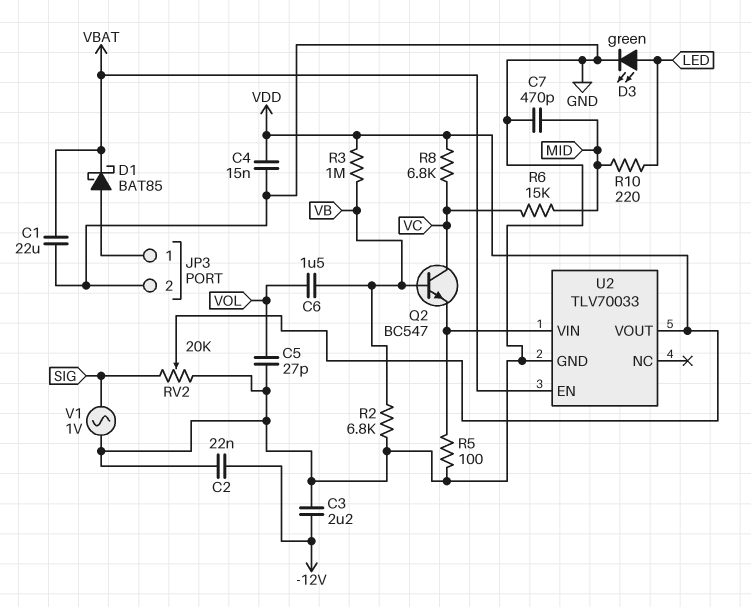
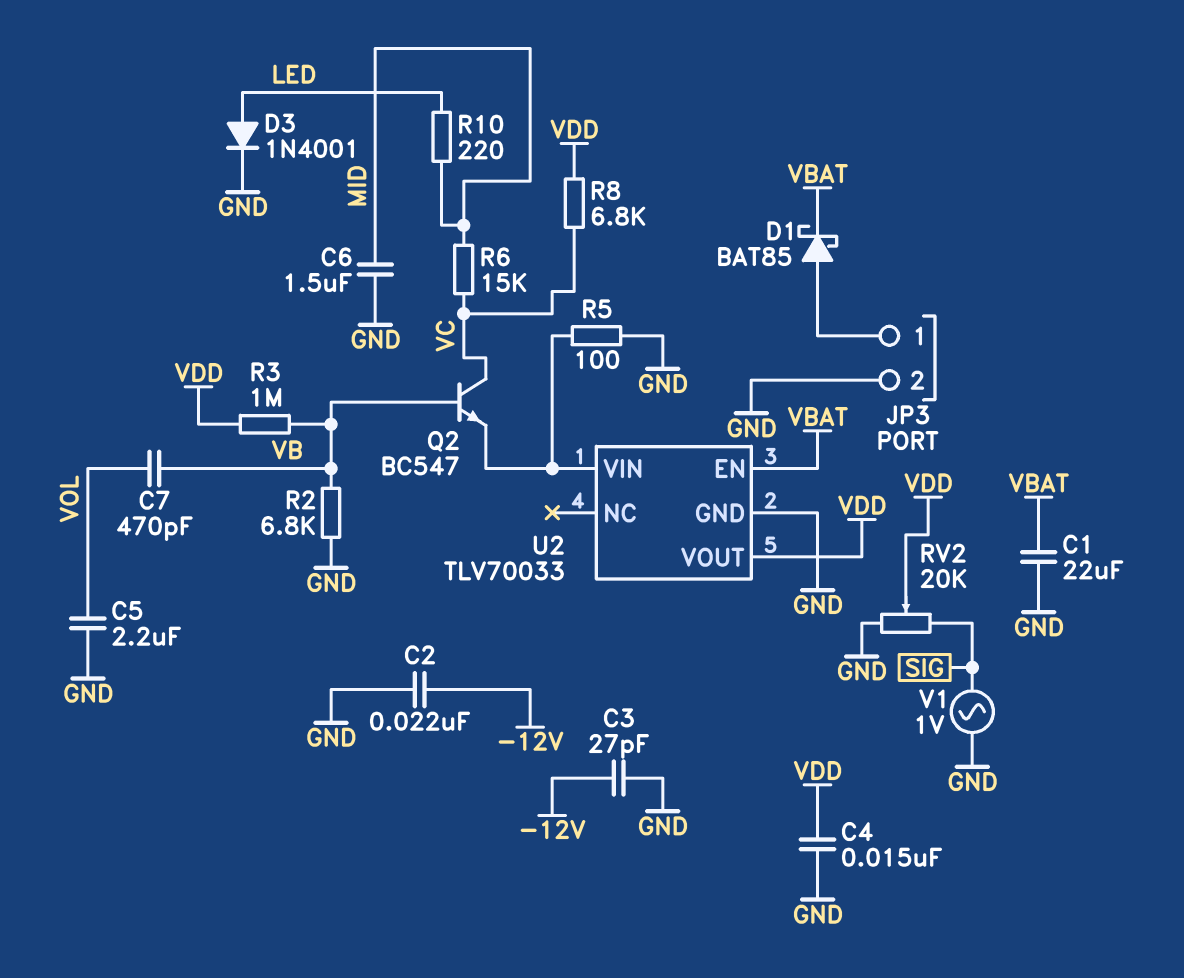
C3: 2.2uF (-12V, GND) -> 27pF (-12V, GND)
C5: 27pF (GND, VOL) -> 2.2uF (GND, VOL)
C6: 1.5uF (VB, VOL) -> 1.5uF (GND, MID)
C7: 470pF (GND, MID) -> 470pF (VB, VOL)
D3: LED green (A LED, K GND) -> diode 1N4001 (A LED, K GND)

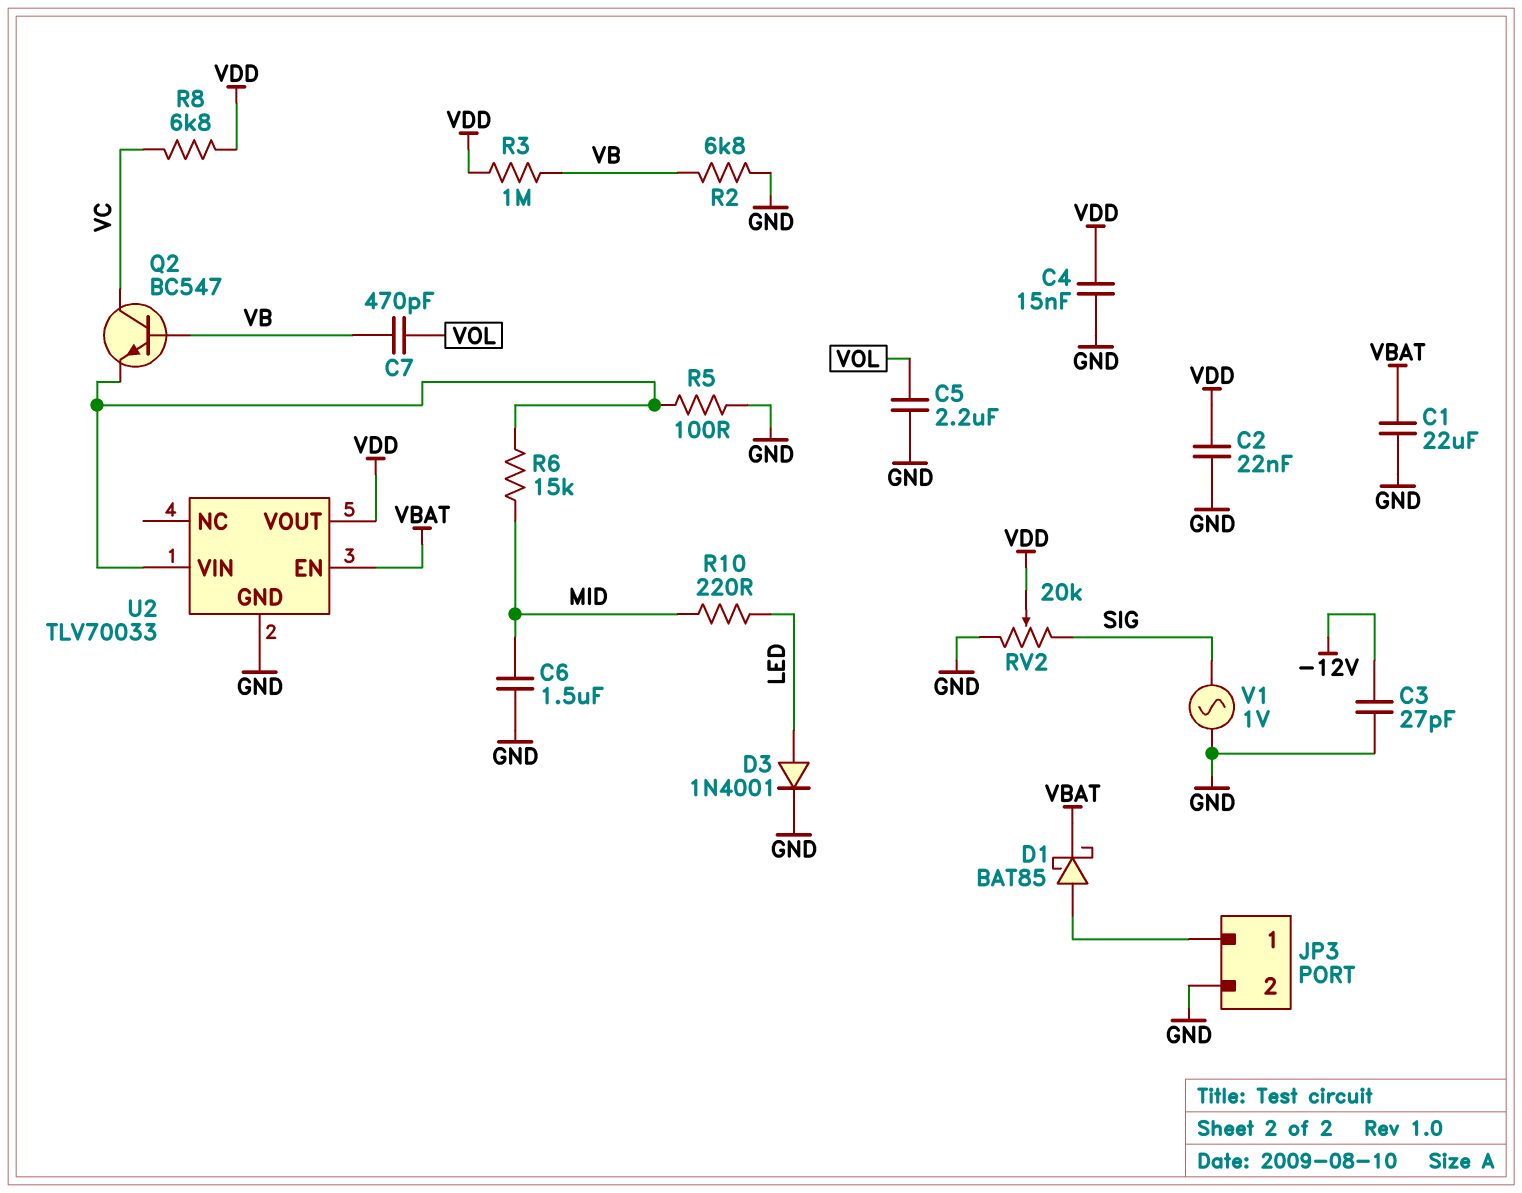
C2: 22nF (-12V, GND) -> 22nF (GND, VDD)
R6: 15k (MID, VC) -> 15k (MID, U2/VIN)

